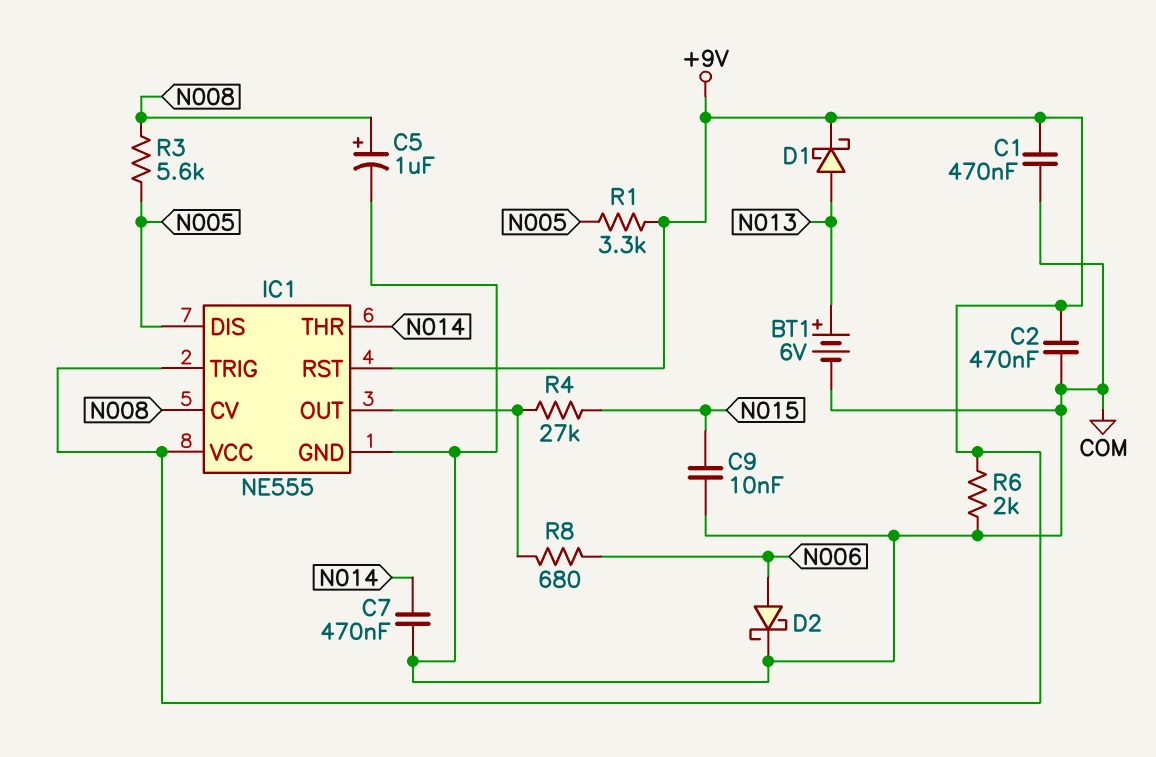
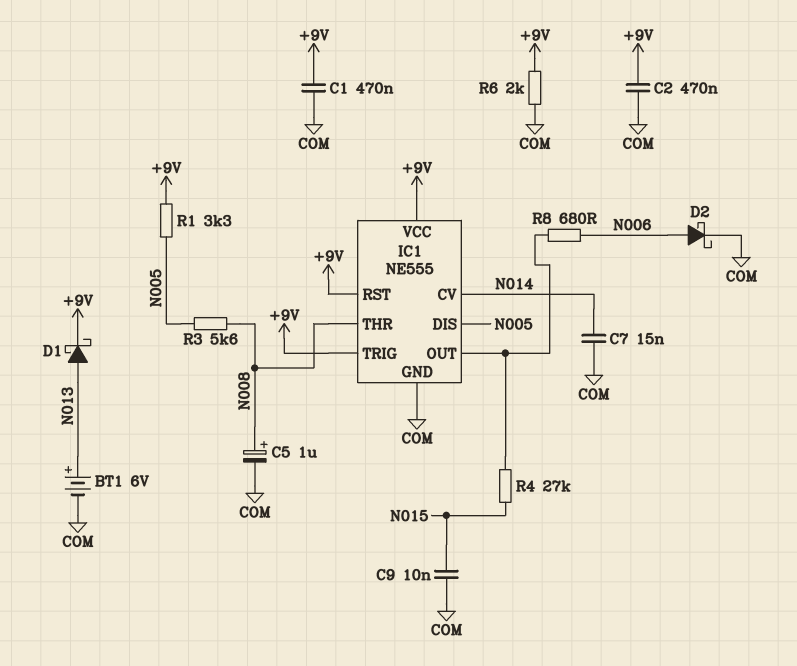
C7: 470nF (COM, N014) -> 15nF (COM, N014)
IC1 pin CV: N008 -> N014
IC1 pin THR: N014 -> N008

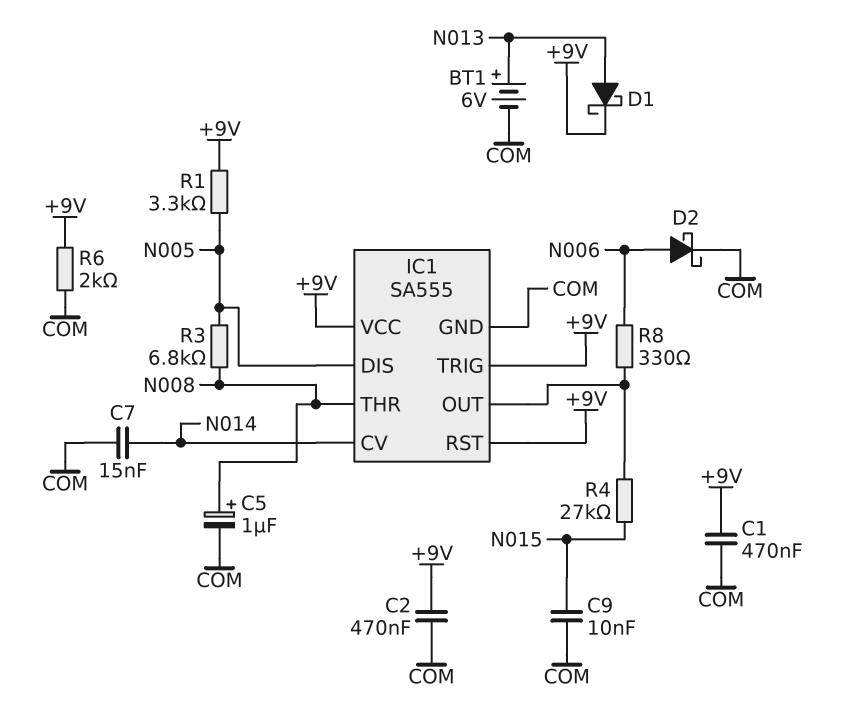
IC1: NE555 -> SA555
R3: 5.6k (N005, N008) -> 6.8k (N005, N008)
R8: 680 (IC1/OUT, N006) -> 330 (IC1/OUT, N006)

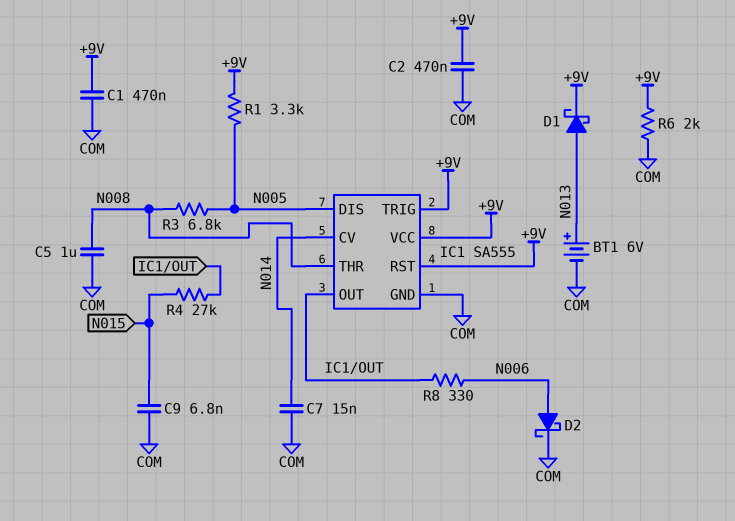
C5: 1uF (plus N008, minus COM) -> 1uF (COM, N008)
C9: 10nF (COM, N015) -> 6.8nF (COM, N015)

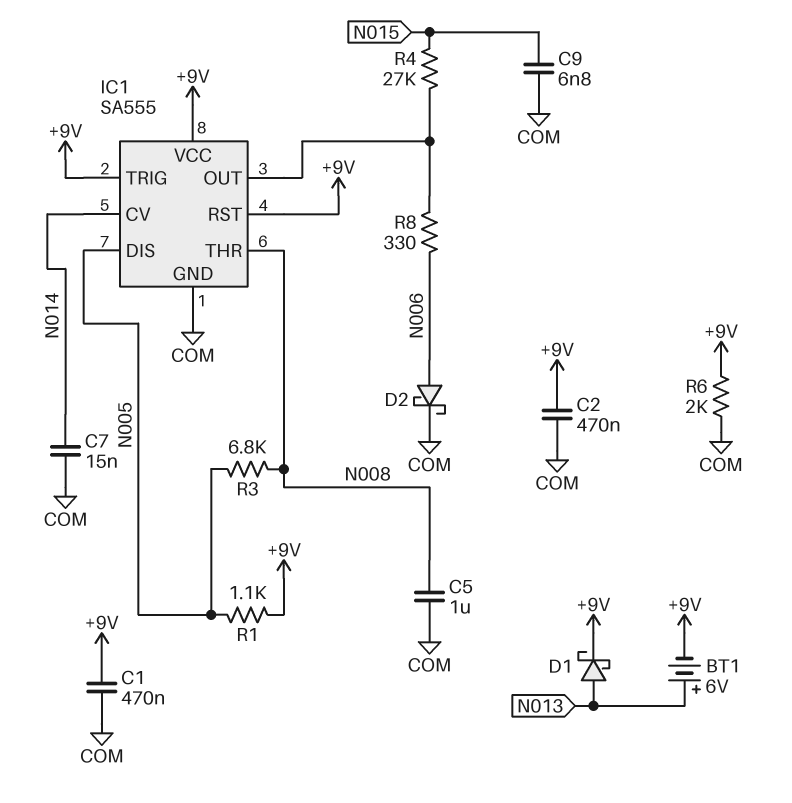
BT1: 6V (plus N013, minus COM) -> 6V (plus N013, minus +9V)
R1: 3.3k (+9V, N005) -> 1.1k (+9V, N005)

